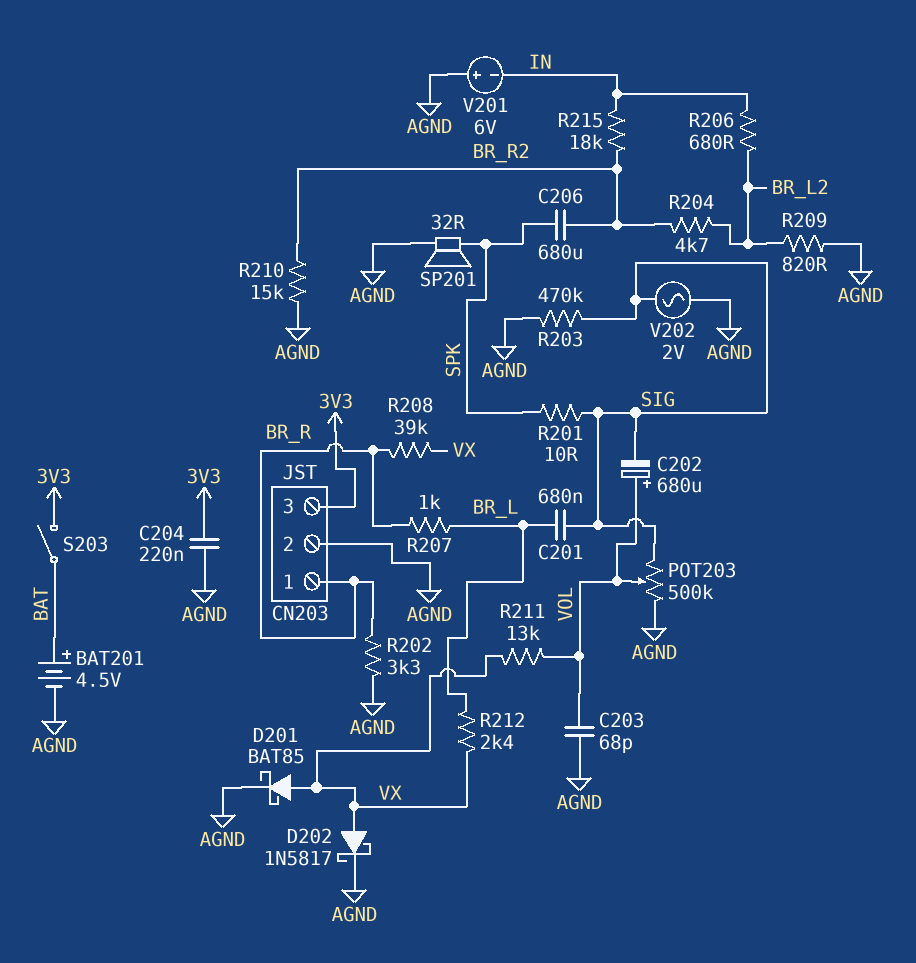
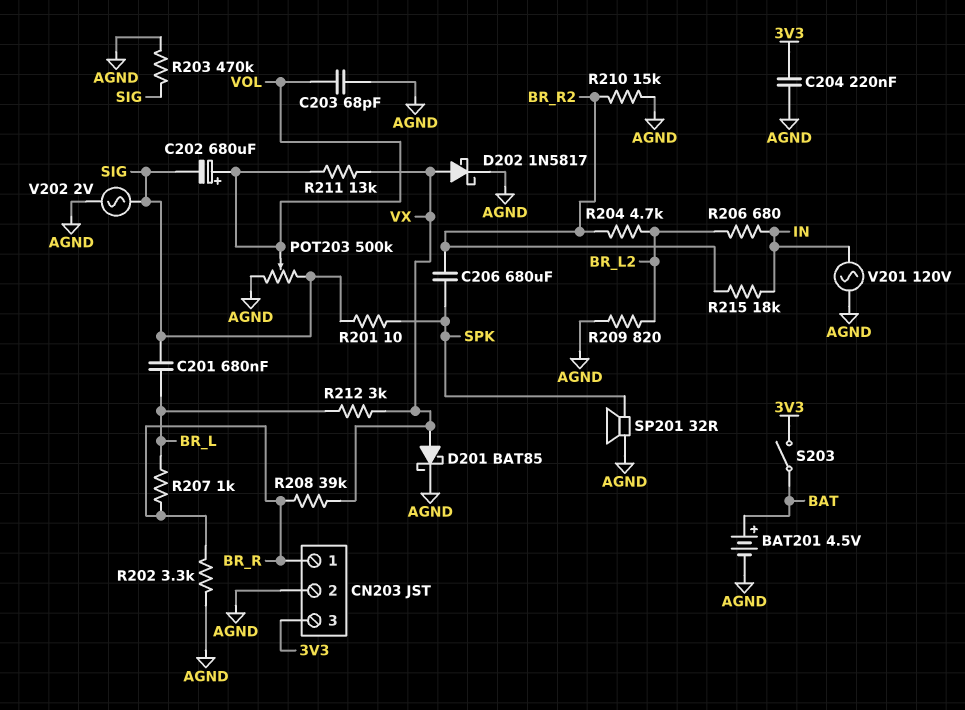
R212: 2.4k (BR_L, VX) -> 3k (BR_L, VX)
V201: 6V (plus AGND, minus IN) -> AC 120V (AGND, IN)

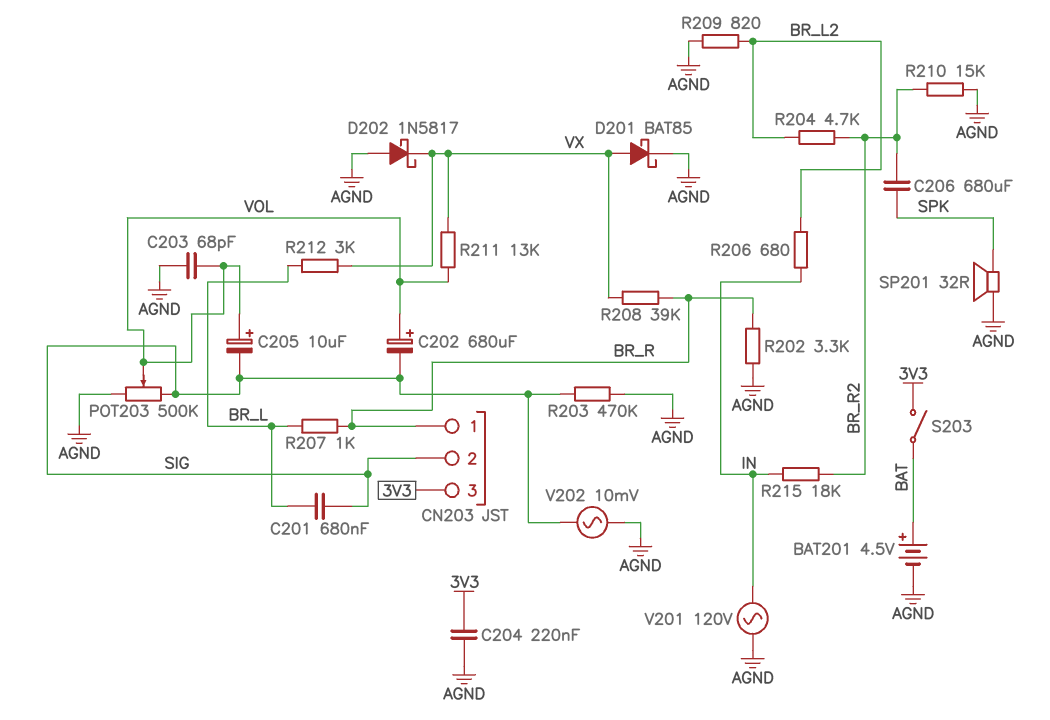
C205: none -> 10uF (plus VOL, minus SIG)
CN203 pin 2: AGND -> SIG
D202: schottky 1N5817 (A VX, K AGND) -> schottky 1N5817 (A AGND, K VX)
R201: 10 (SIG, SPK) -> none
V202: AC 2V (AGND, SIG) -> AC 10mV (AGND, SIG)

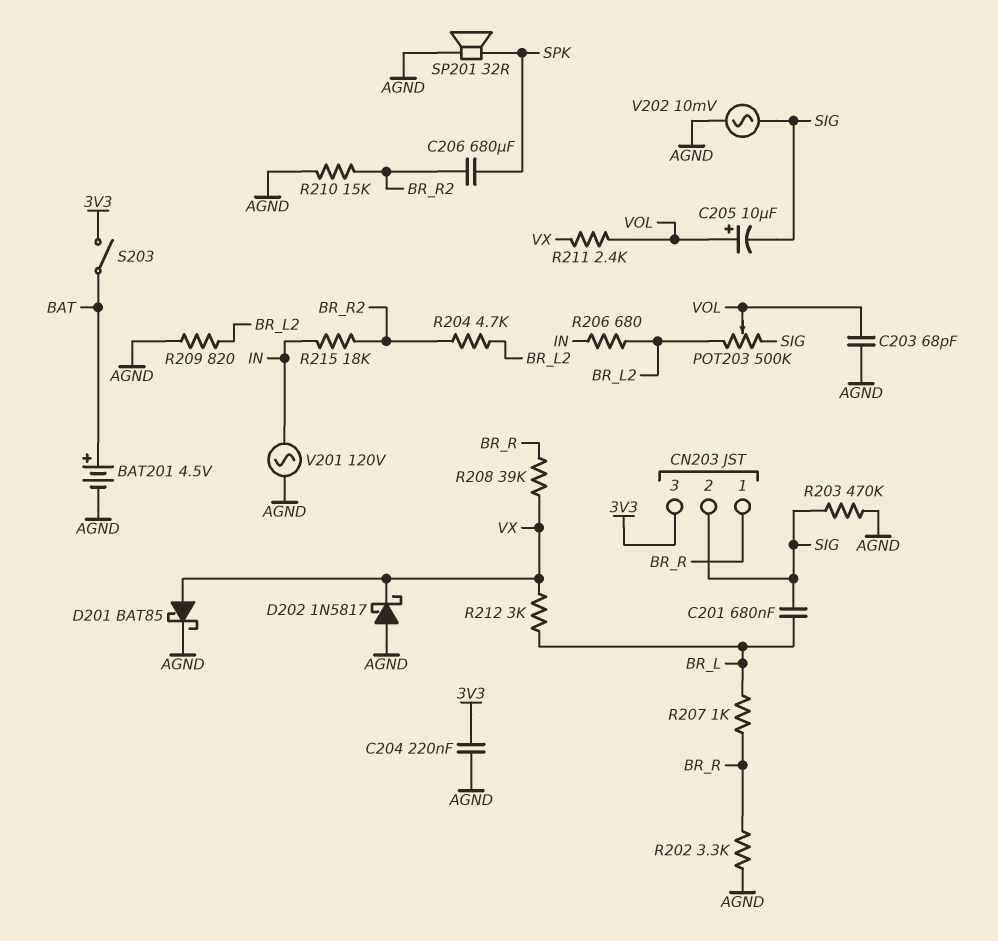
C202: 680uF (plus VOL, minus SIG) -> none
POT203: 500k (AGND, SIG, wiper VOL) -> 500k (BR_L2, SIG, wiper VOL)
R211: 13k (VOL, VX) -> 2.4k (VOL, VX)

